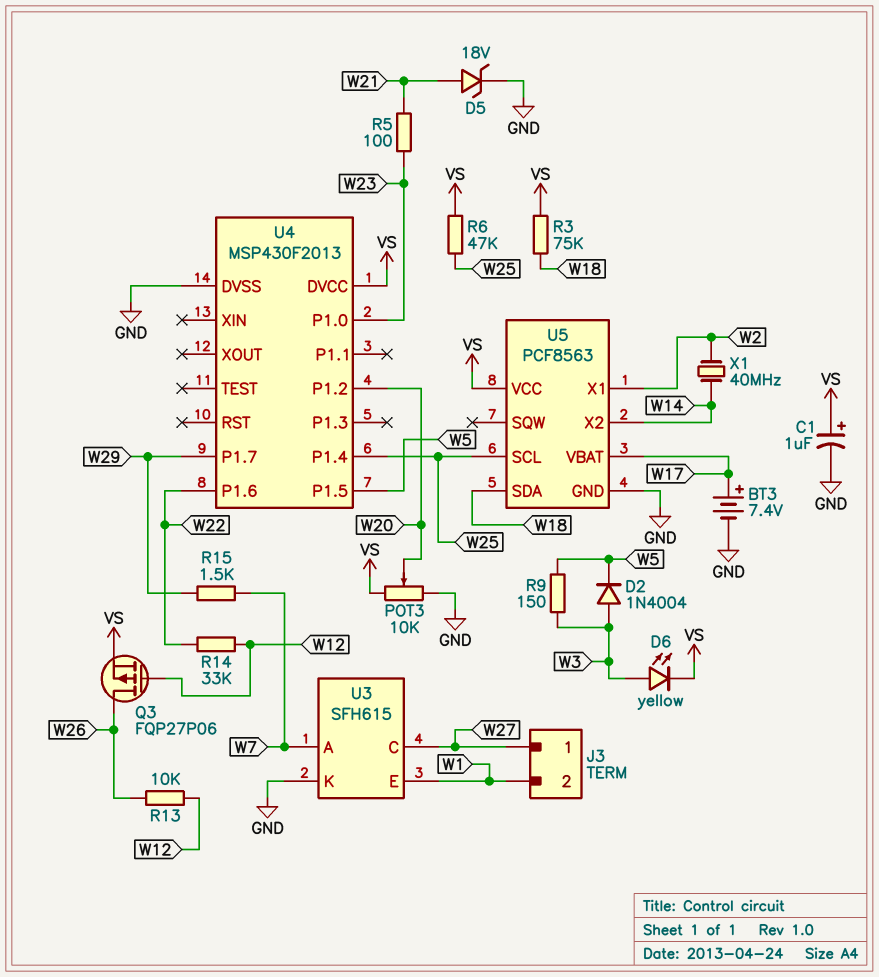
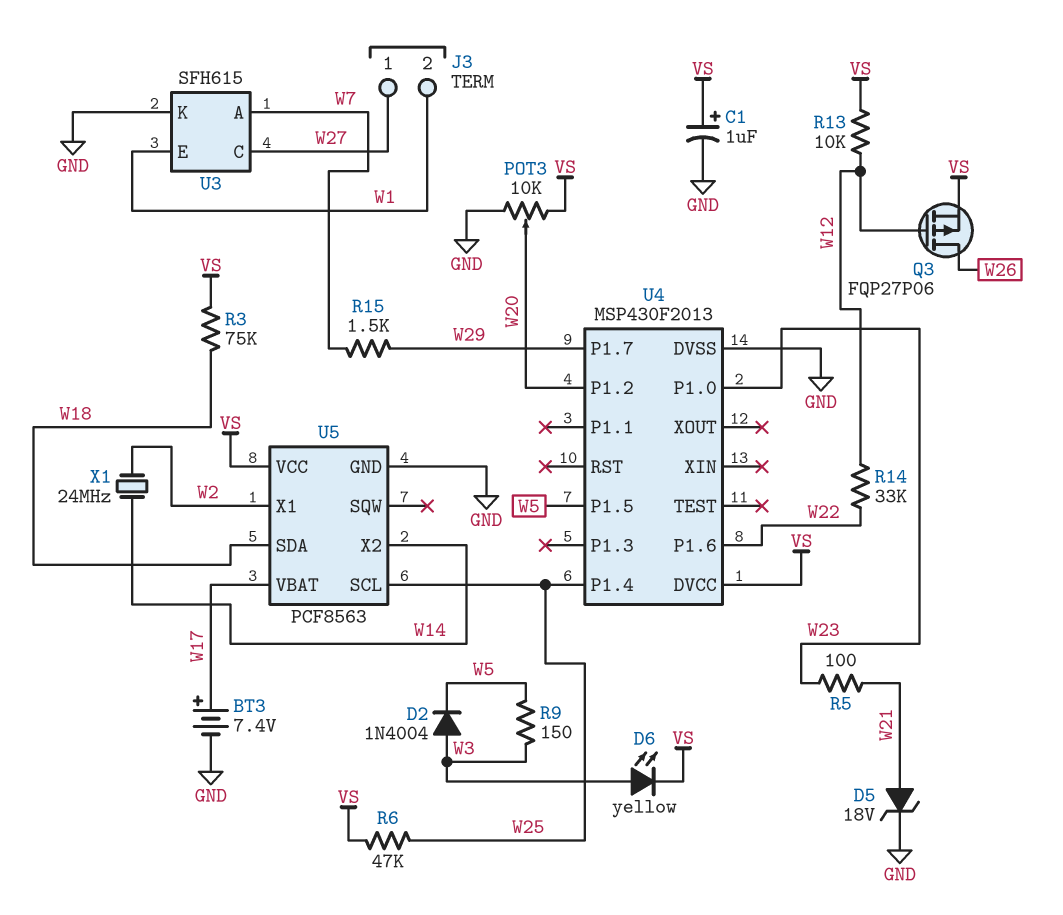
R13: 10k (W12, W26) -> 10k (VS, W12)
X1: 40MHz (W2, W14) -> 24MHz (W2, W14)

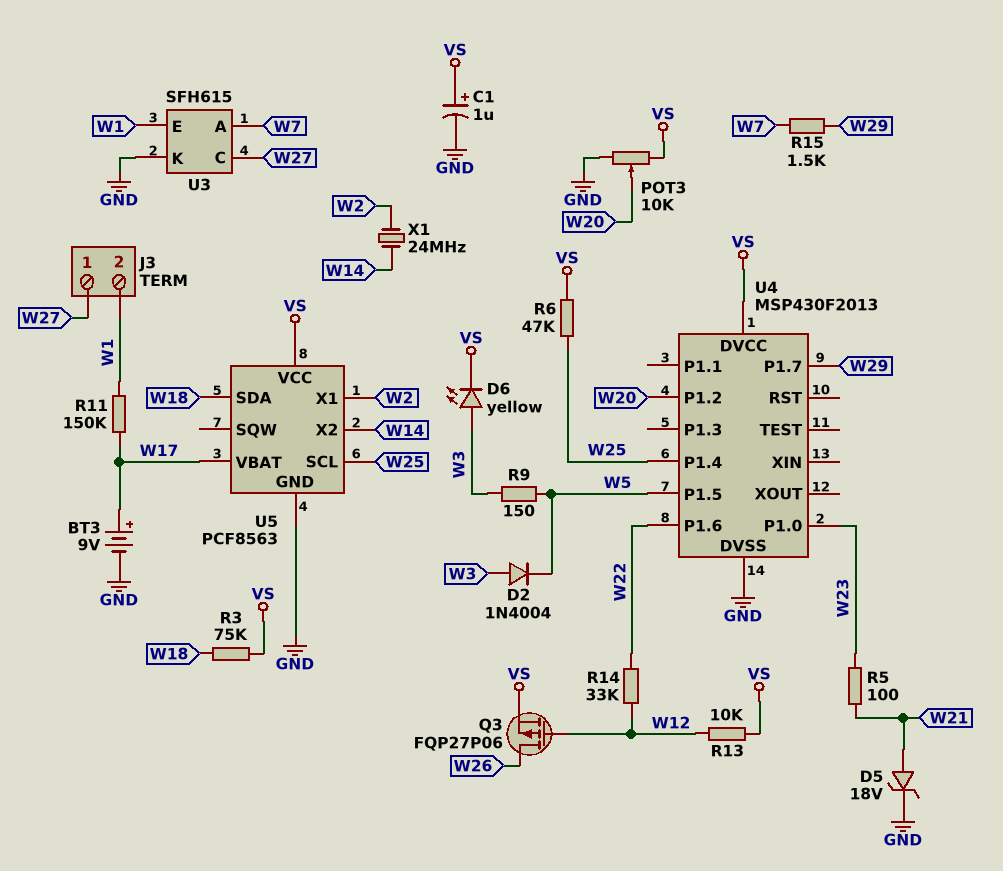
BT3: 7.4V (plus W17, minus GND) -> 9V (plus W17, minus GND)
R11: none -> 150k (W1, W17)

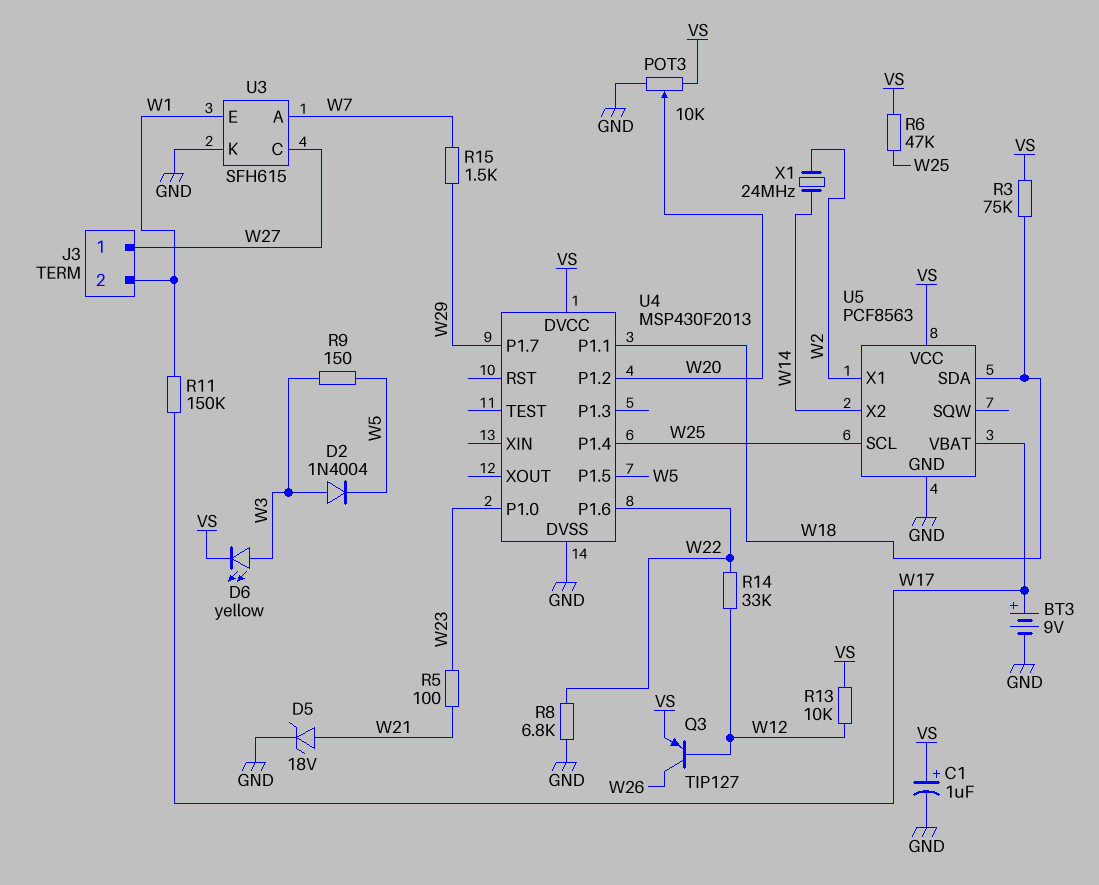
Q3: PMOS FQP27P06 (G W12, D W26, S VS) -> PNP TIP127 (B W12, C W26, E VS)
R8: none -> 6.8k (GND, W22)
U4 pin P1.1: none -> W18

